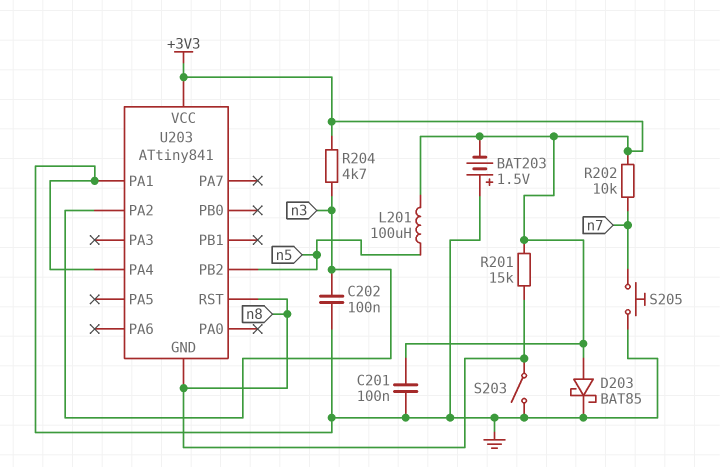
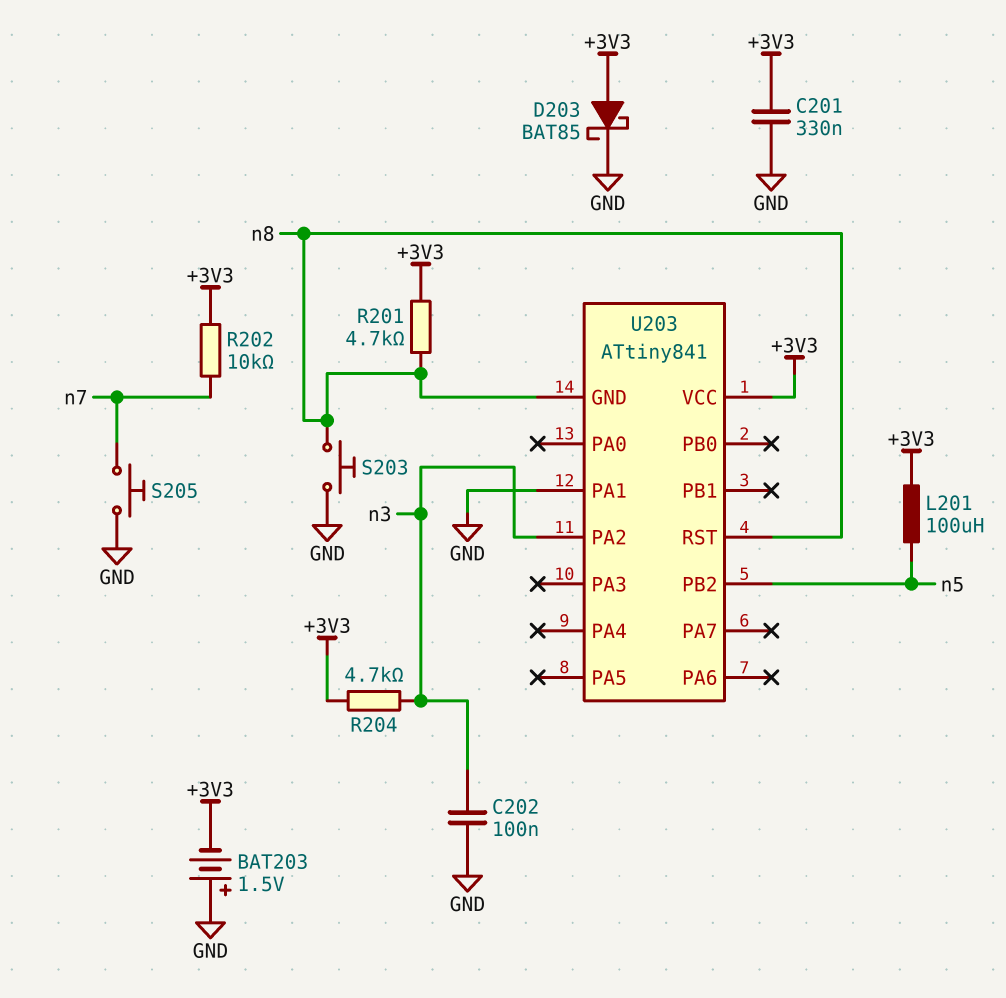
C201: 100nF (+3V3, GND) -> 330nF (+3V3, GND)
R201: 15k (+3V3, n8) -> 4.7k (+3V3, n8)
S203: switch (GND, n8) -> button (GND, n8)
U203 pin PA4: GND -> none

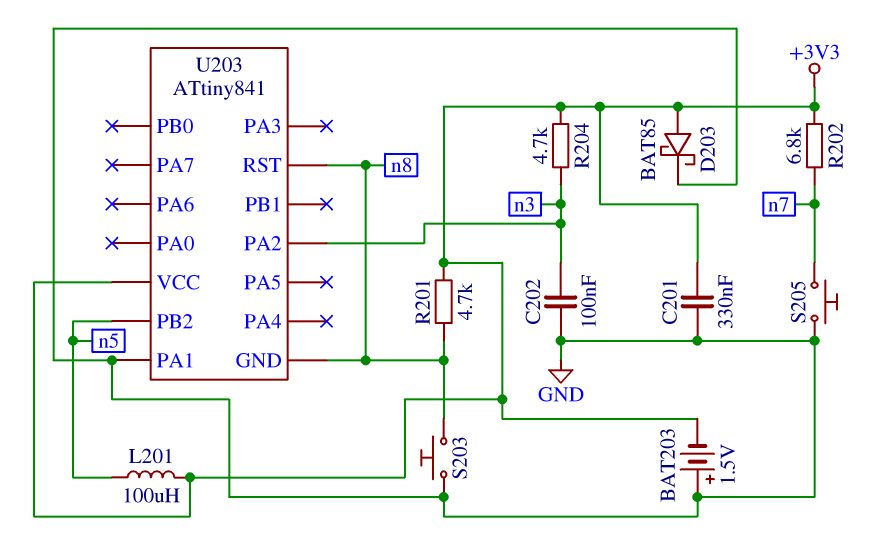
R202: 10k (+3V3, n7) -> 6.8k (+3V3, n7)

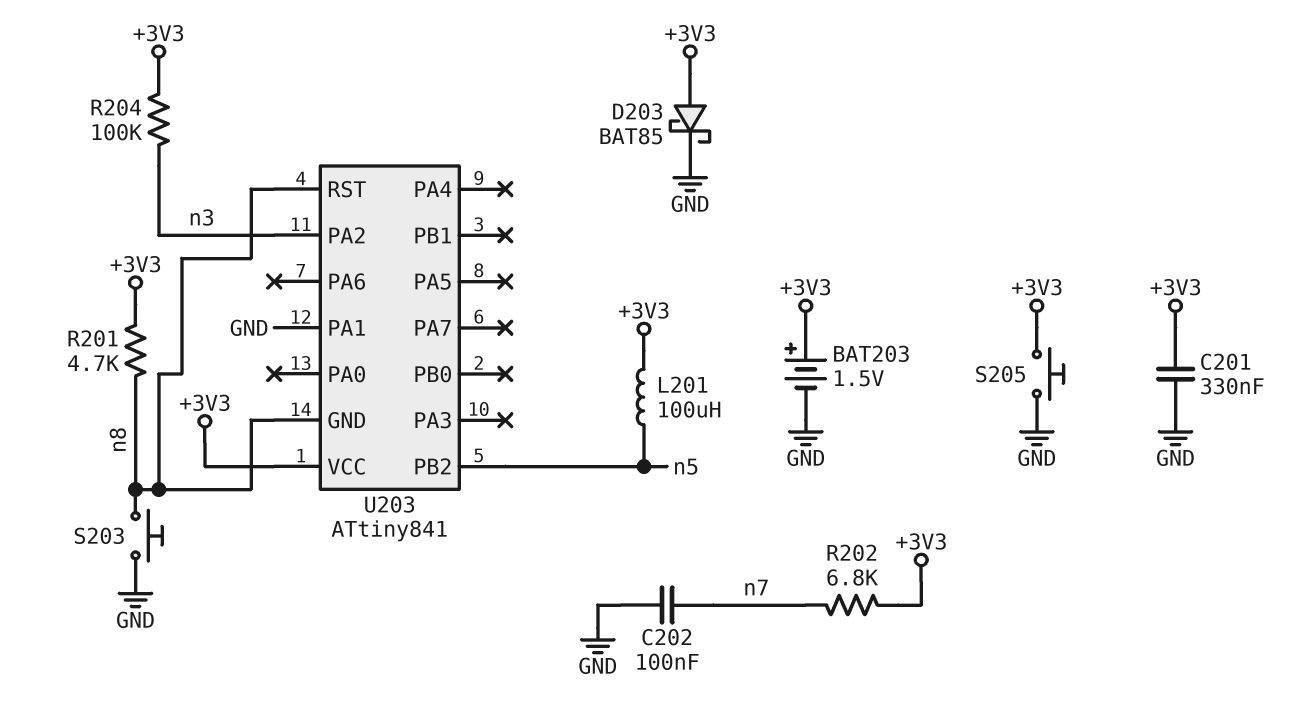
BAT203: 1.5V (plus GND, minus +3V3) -> 1.5V (plus +3V3, minus GND)
C202: 100nF (GND, n3) -> 100nF (GND, n7)
R204: 4.7k (+3V3, n3) -> 100k (+3V3, n3)
S205: button (GND, n7) -> button (+3V3, GND)

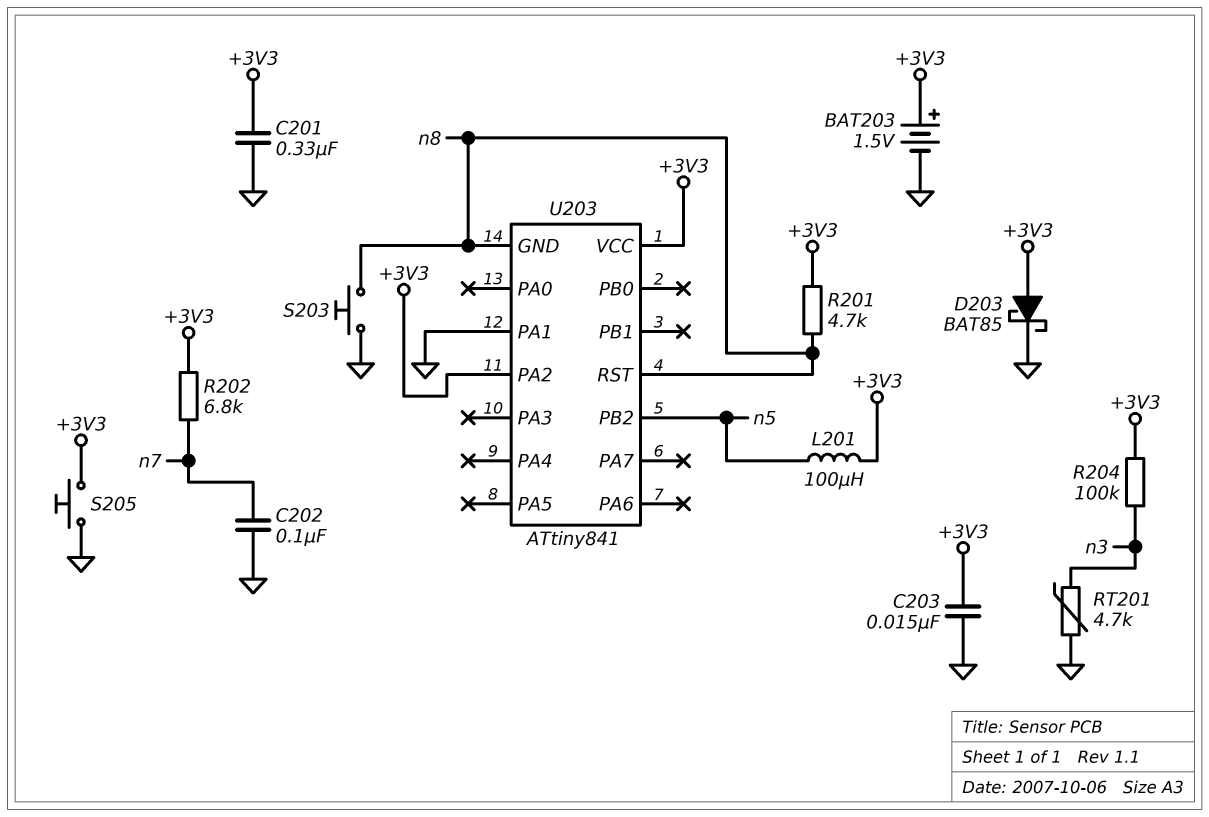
C203: none -> 15nF (+3V3, GND)
RT201: none -> 4.7k (GND, n3)
U203 pin PA2: n3 -> +3V3

